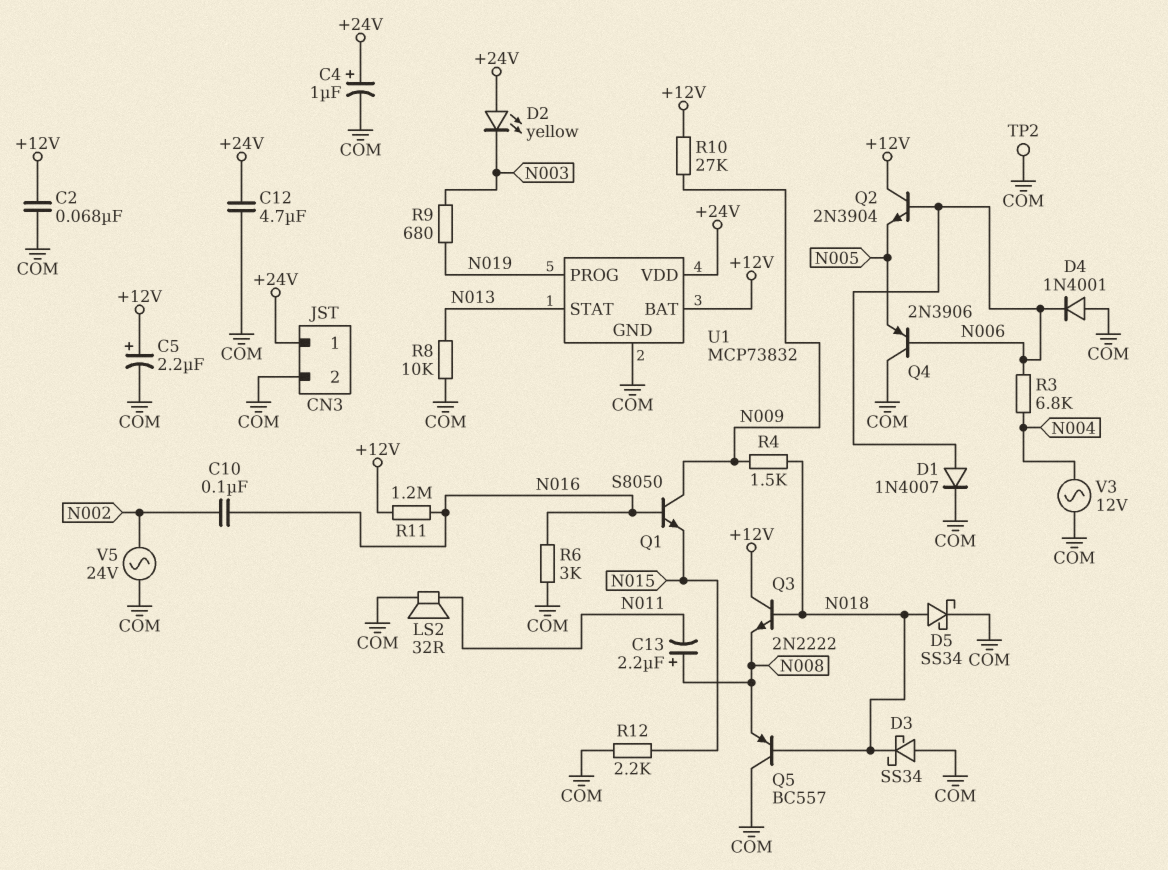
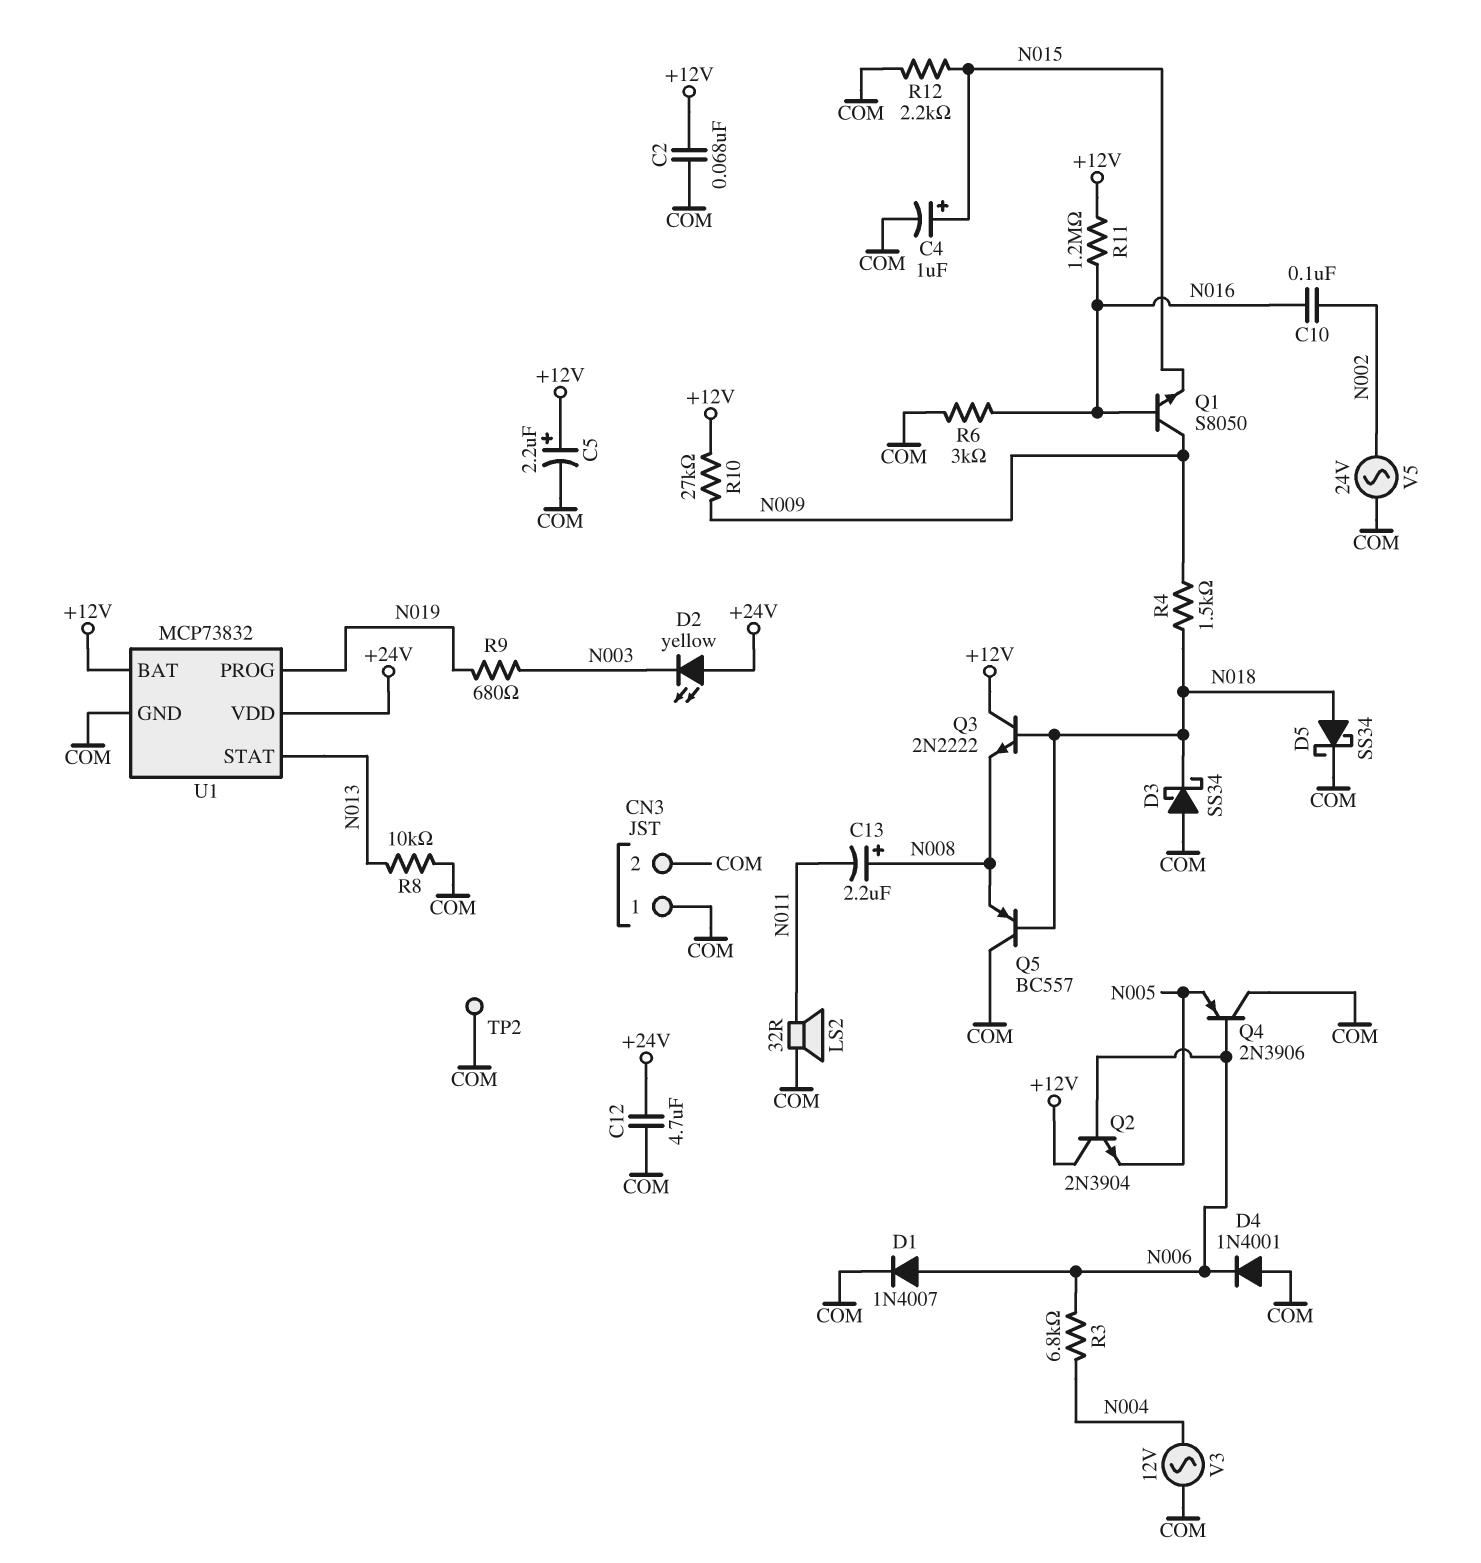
C4: 1uF (plus +24V, minus COM) -> 1uF (plus N015, minus COM)
CN3 pin 1: +24V -> COM

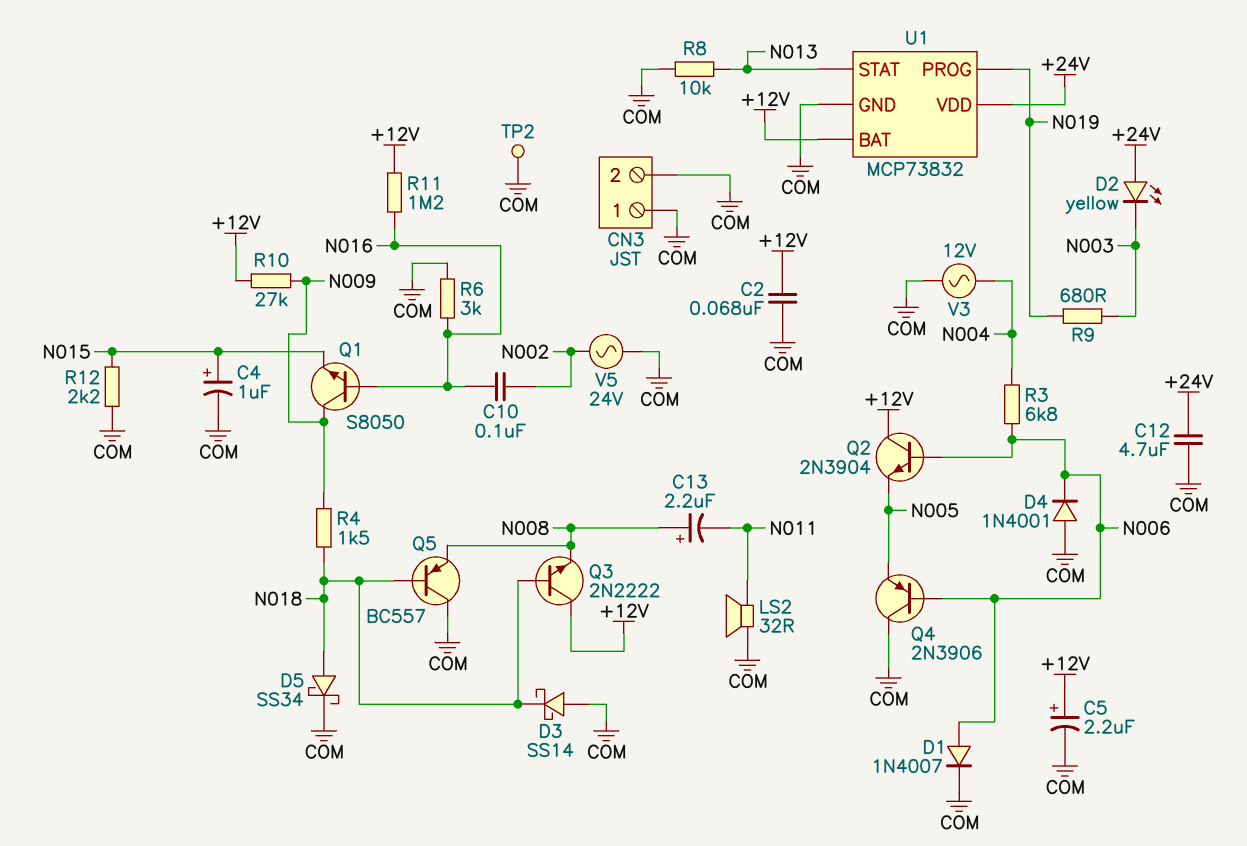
D3: schottky SS34 (A COM, K N018) -> schottky SS14 (A COM, K N018)

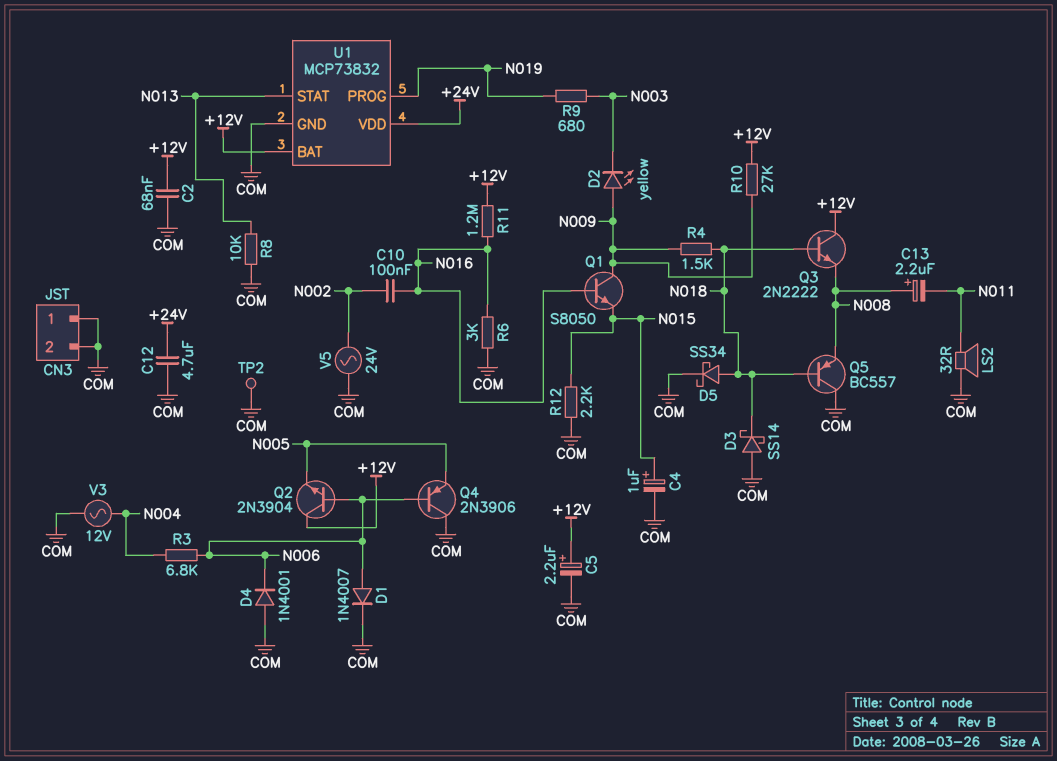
D2: LED yellow (A +24V, K N003) -> LED yellow (A N009, K N003)

